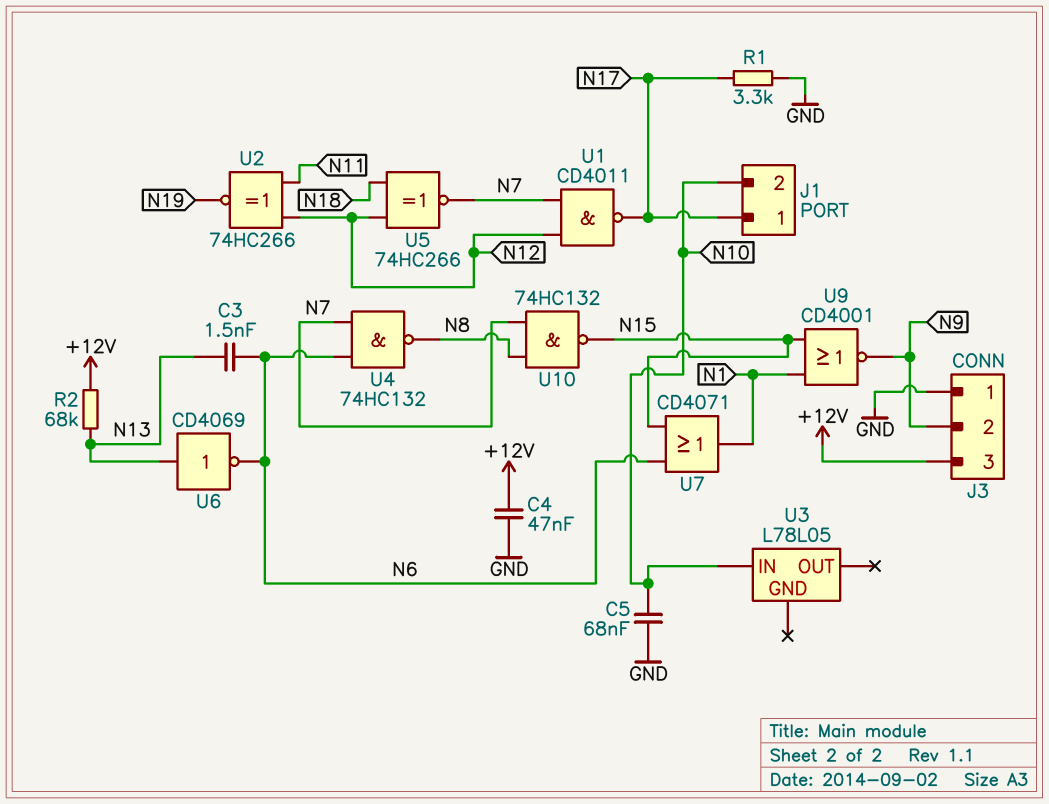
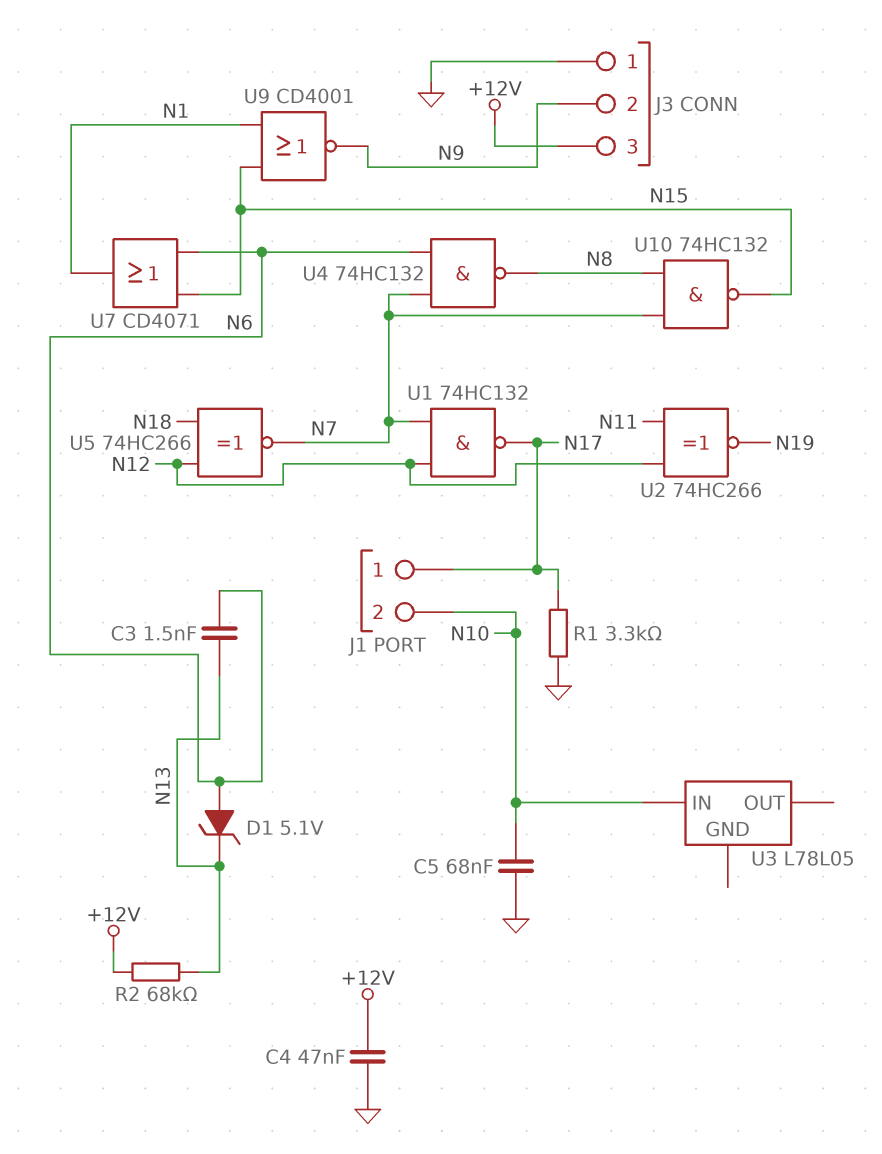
D1: none -> zener 5.1V (A N6, K N13)
U1: NAND CD4011 (in N7, in N12, out N17) -> NAND 74HC132 (in N7, in N12, out N17)
U6: NOT CD4069 (in N13, out N6) -> none

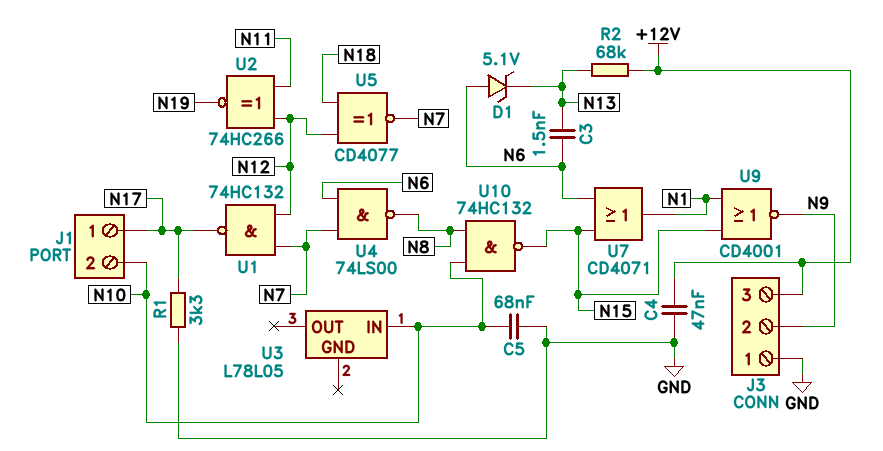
U4: NAND 74HC132 (in N6, in N7, out N8) -> NAND 74LS00 (in N6, in N7, out N8)
U5: XNOR 74HC266 (in N12, in N18, out N7) -> XNOR CD4077 (in N12, in N18, out N7)
U10: NAND 74HC132 (in N7, in N8, out N15) -> NAND 74HC132 (in N8, in N10, out N15)

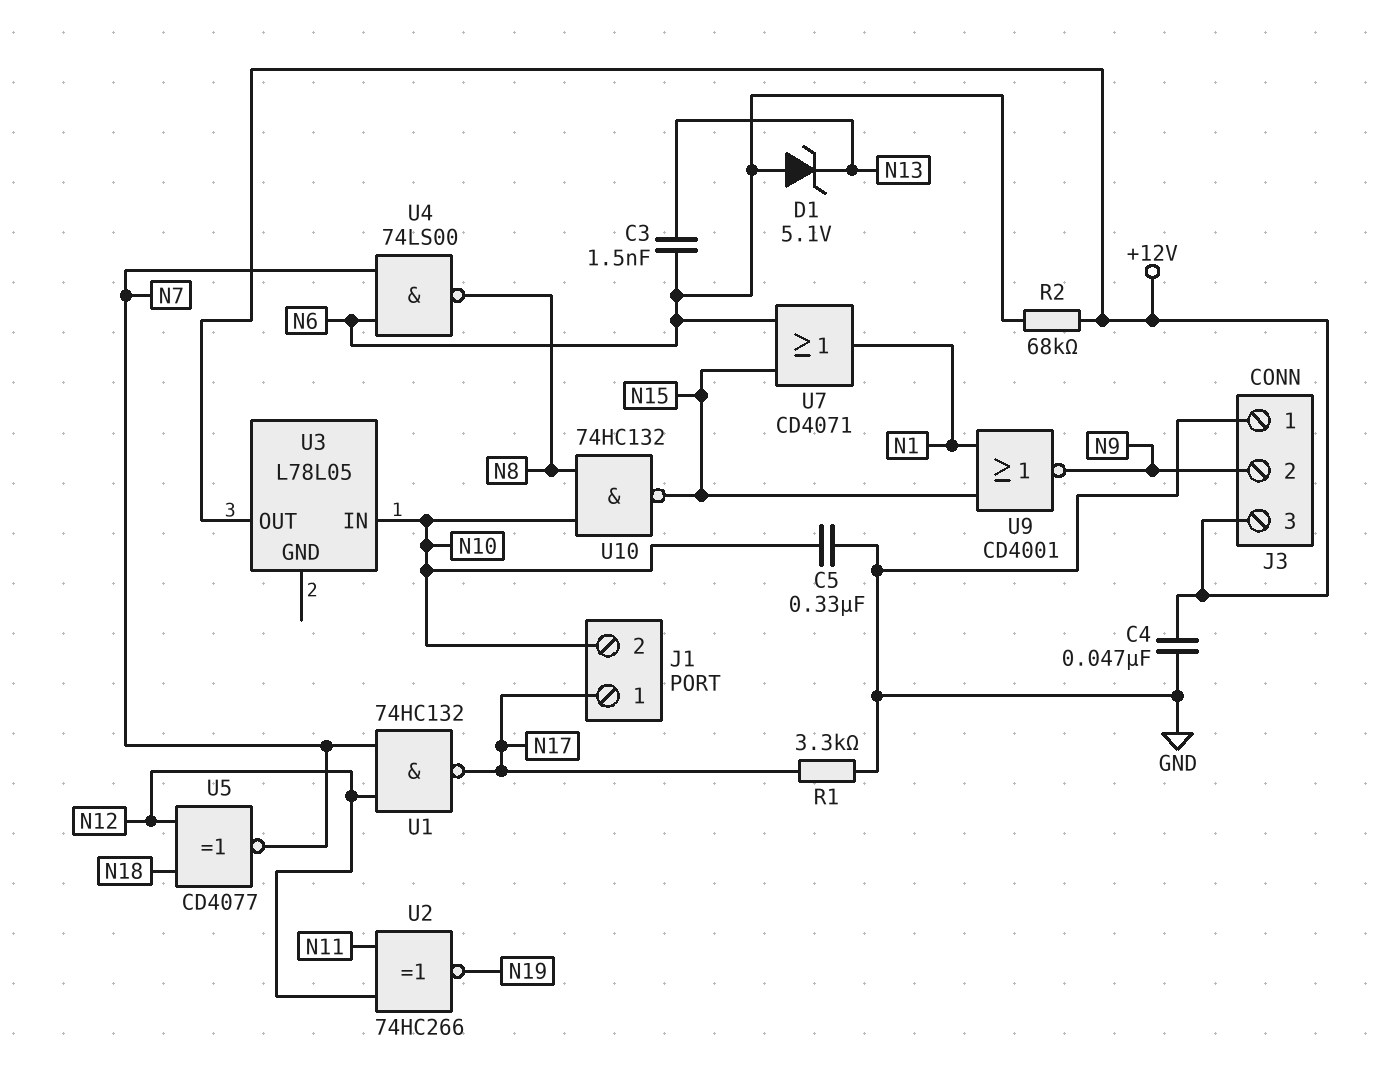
C5: 68nF (GND, N10) -> 330nF (GND, N10)
R2: 68k (+12V, N13) -> 68k (+12V, N6)
U3 pin OUT: none -> +12V

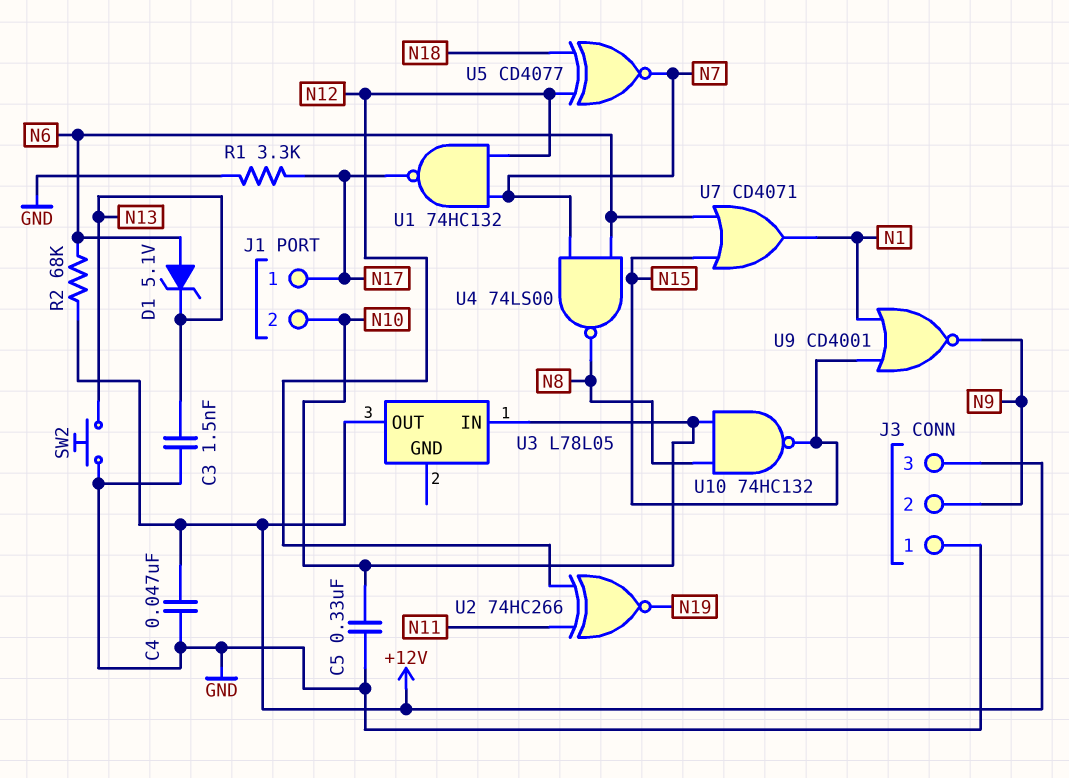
C3: 1.5nF (N6, N13) -> 1.5nF (GND, N13)
SW2: none -> button (GND, N13)

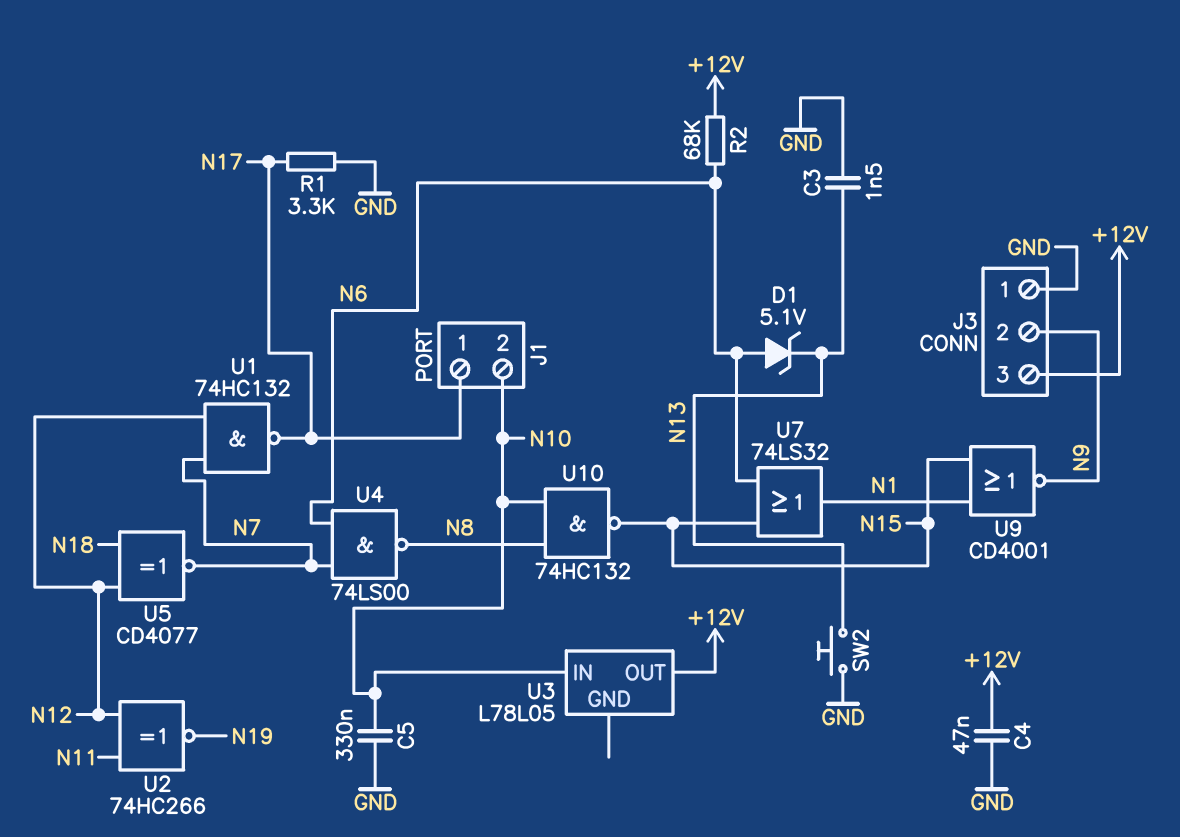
U7: OR CD4071 (in N6, in N15, out N1) -> OR 74LS32 (in N6, in N15, out N1)

